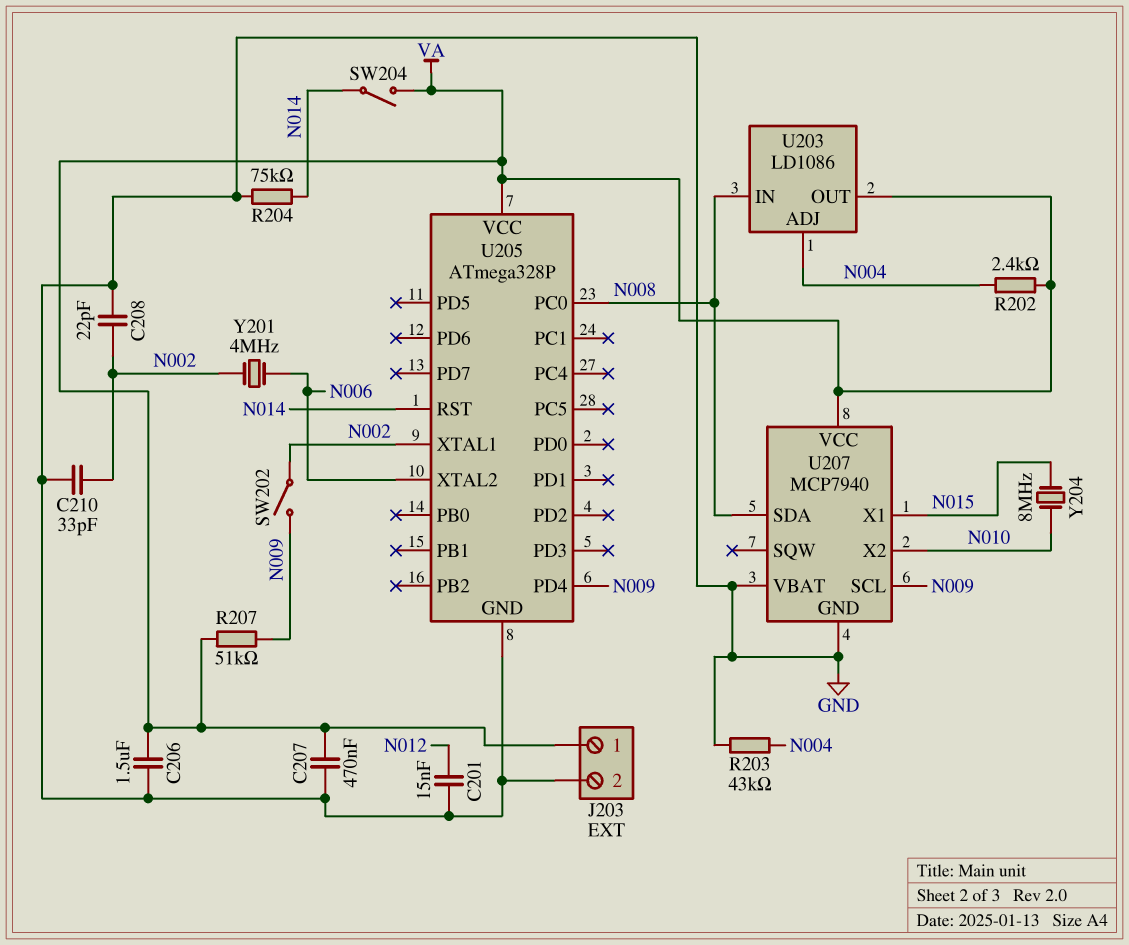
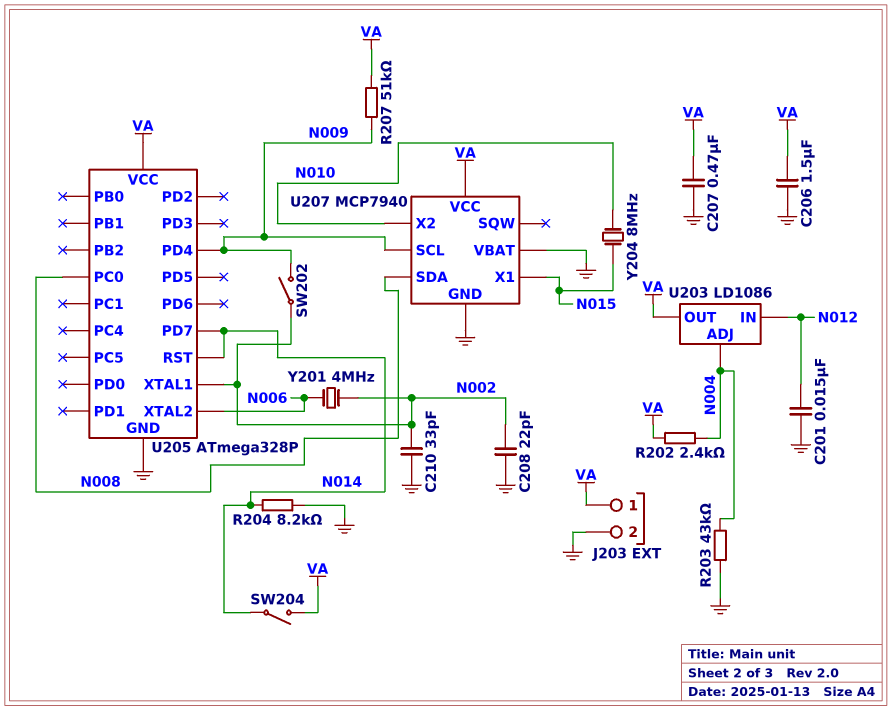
R204: 75k (GND, N014) -> 8.2k (GND, N014)
U203 pin IN: N008 -> N012
U205 pin PD7: none -> N014

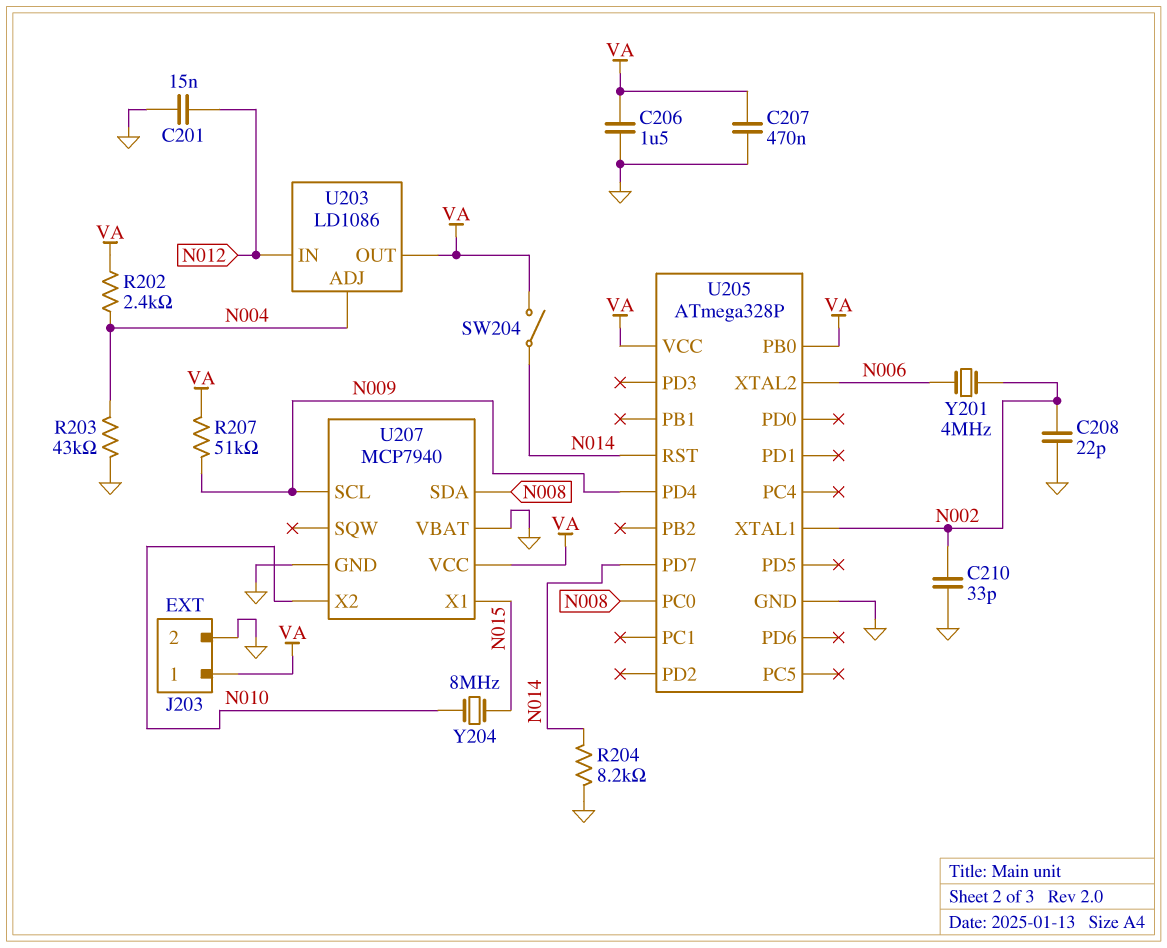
SW202: switch (N002, N009) -> none
U205 pin PB0: none -> VA

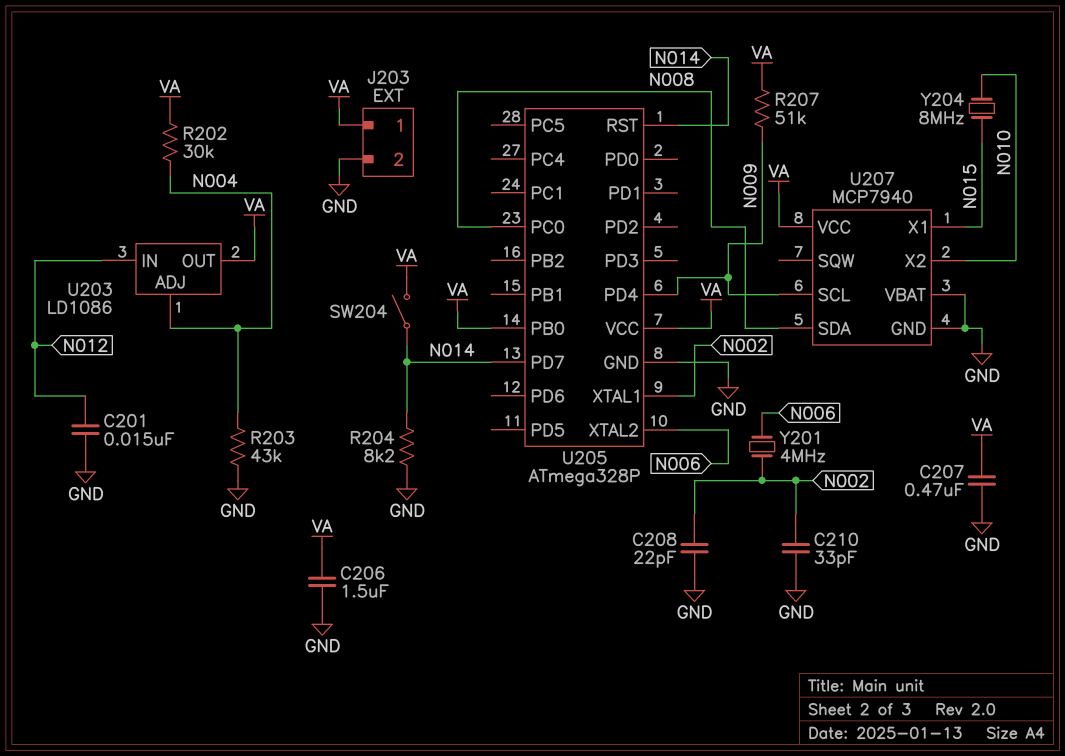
R202: 2.4k (N004, VA) -> 30k (N004, VA)

